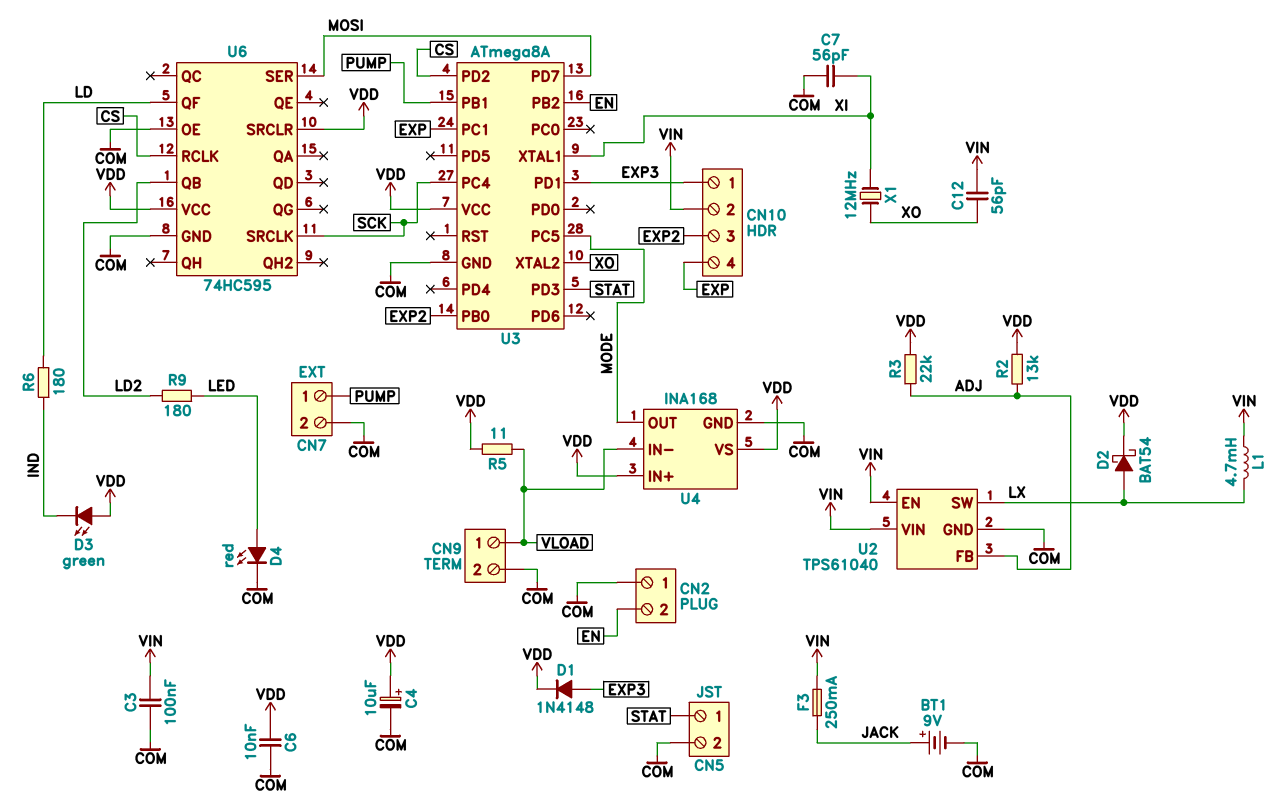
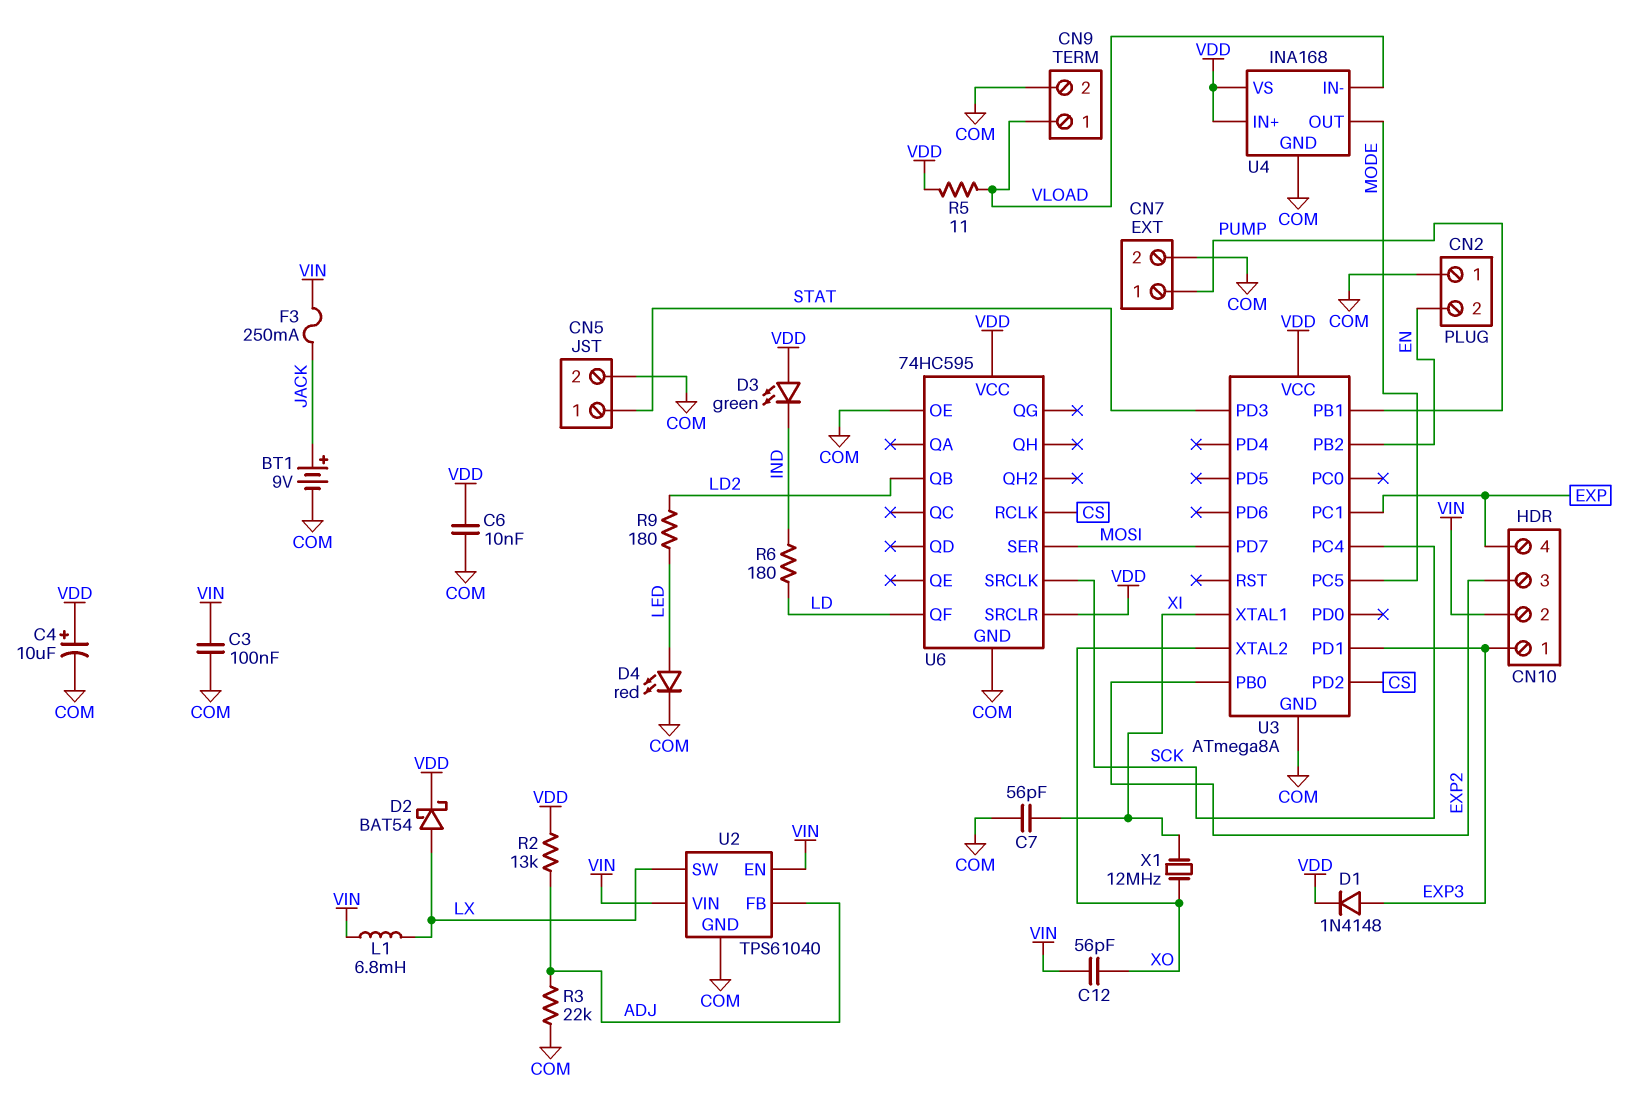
L1: 4.7mH (LX, VIN) -> 6.8mH (LX, VIN)
R3: 22k (ADJ, VDD) -> 22k (ADJ, COM)

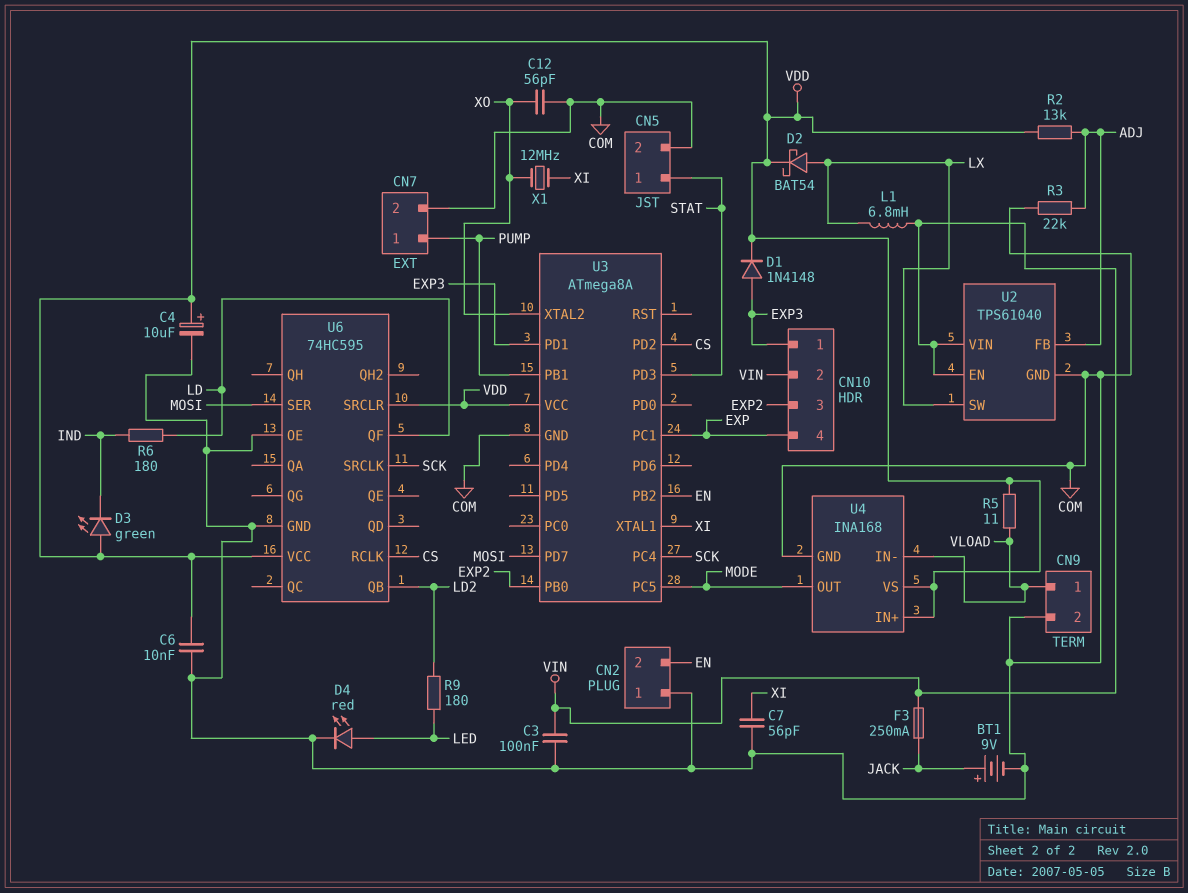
C12: 56pF (VIN, XO) -> 56pF (COM, XO)

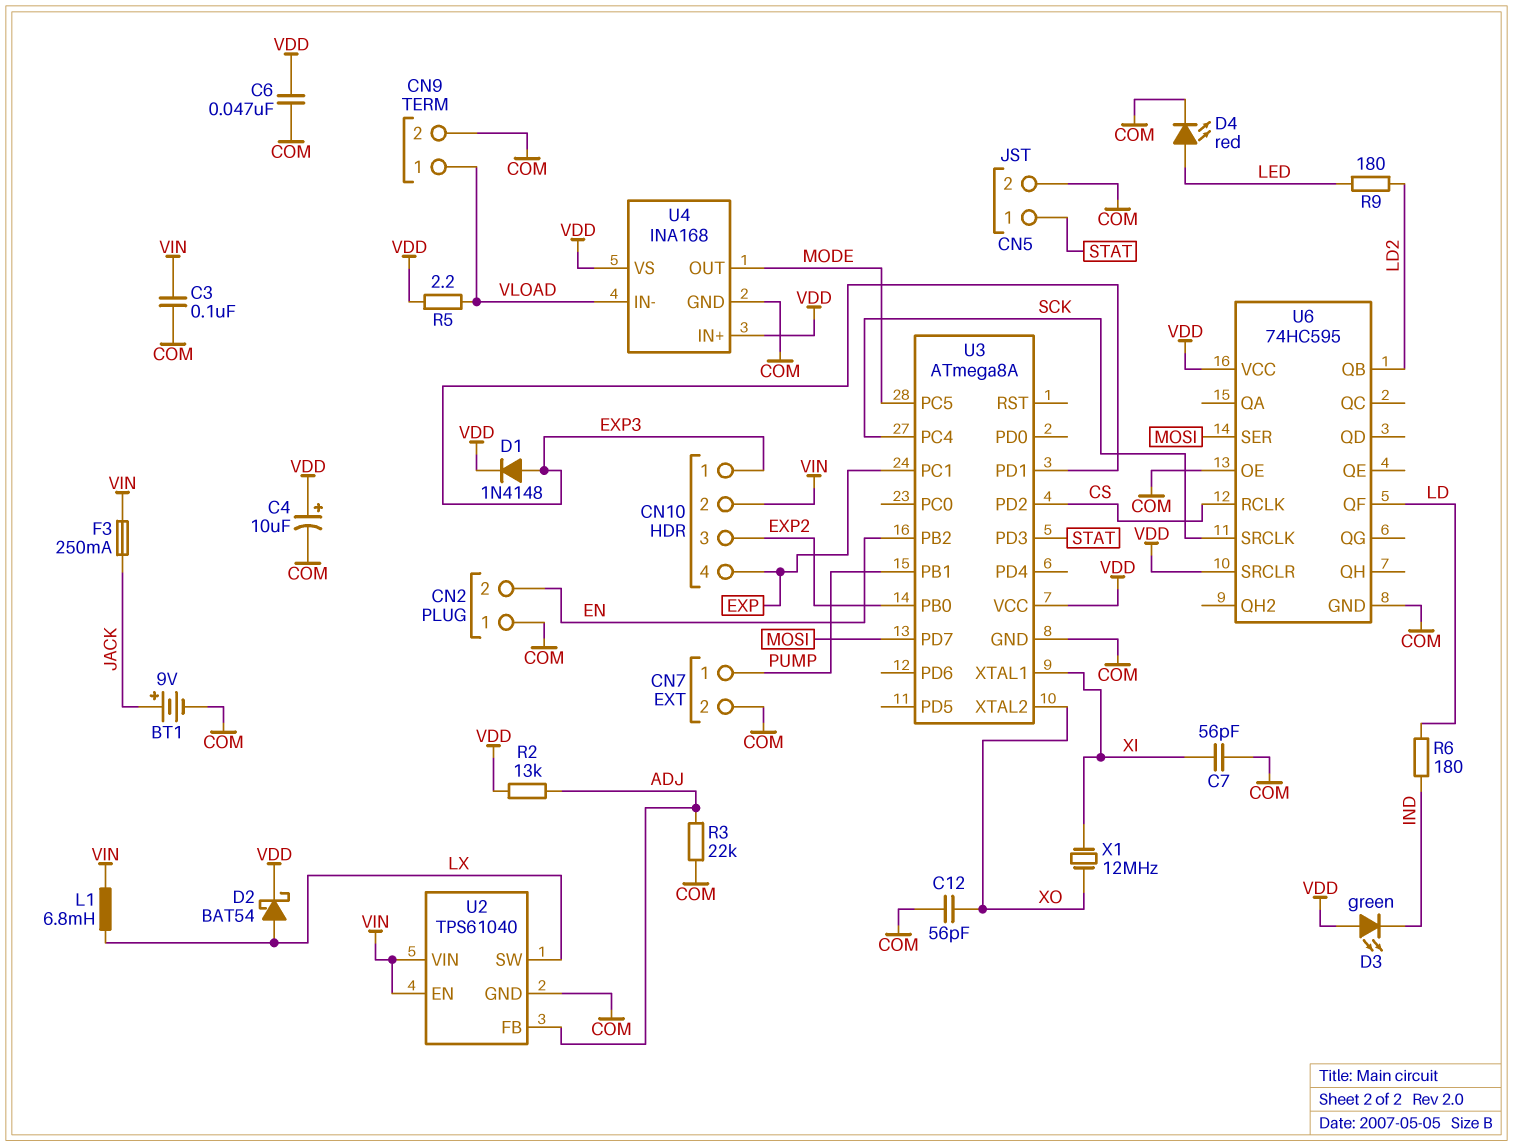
C6: 10nF (COM, VDD) -> 47nF (COM, VDD)
R5: 11 (VDD, VLOAD) -> 2.2 (VDD, VLOAD)

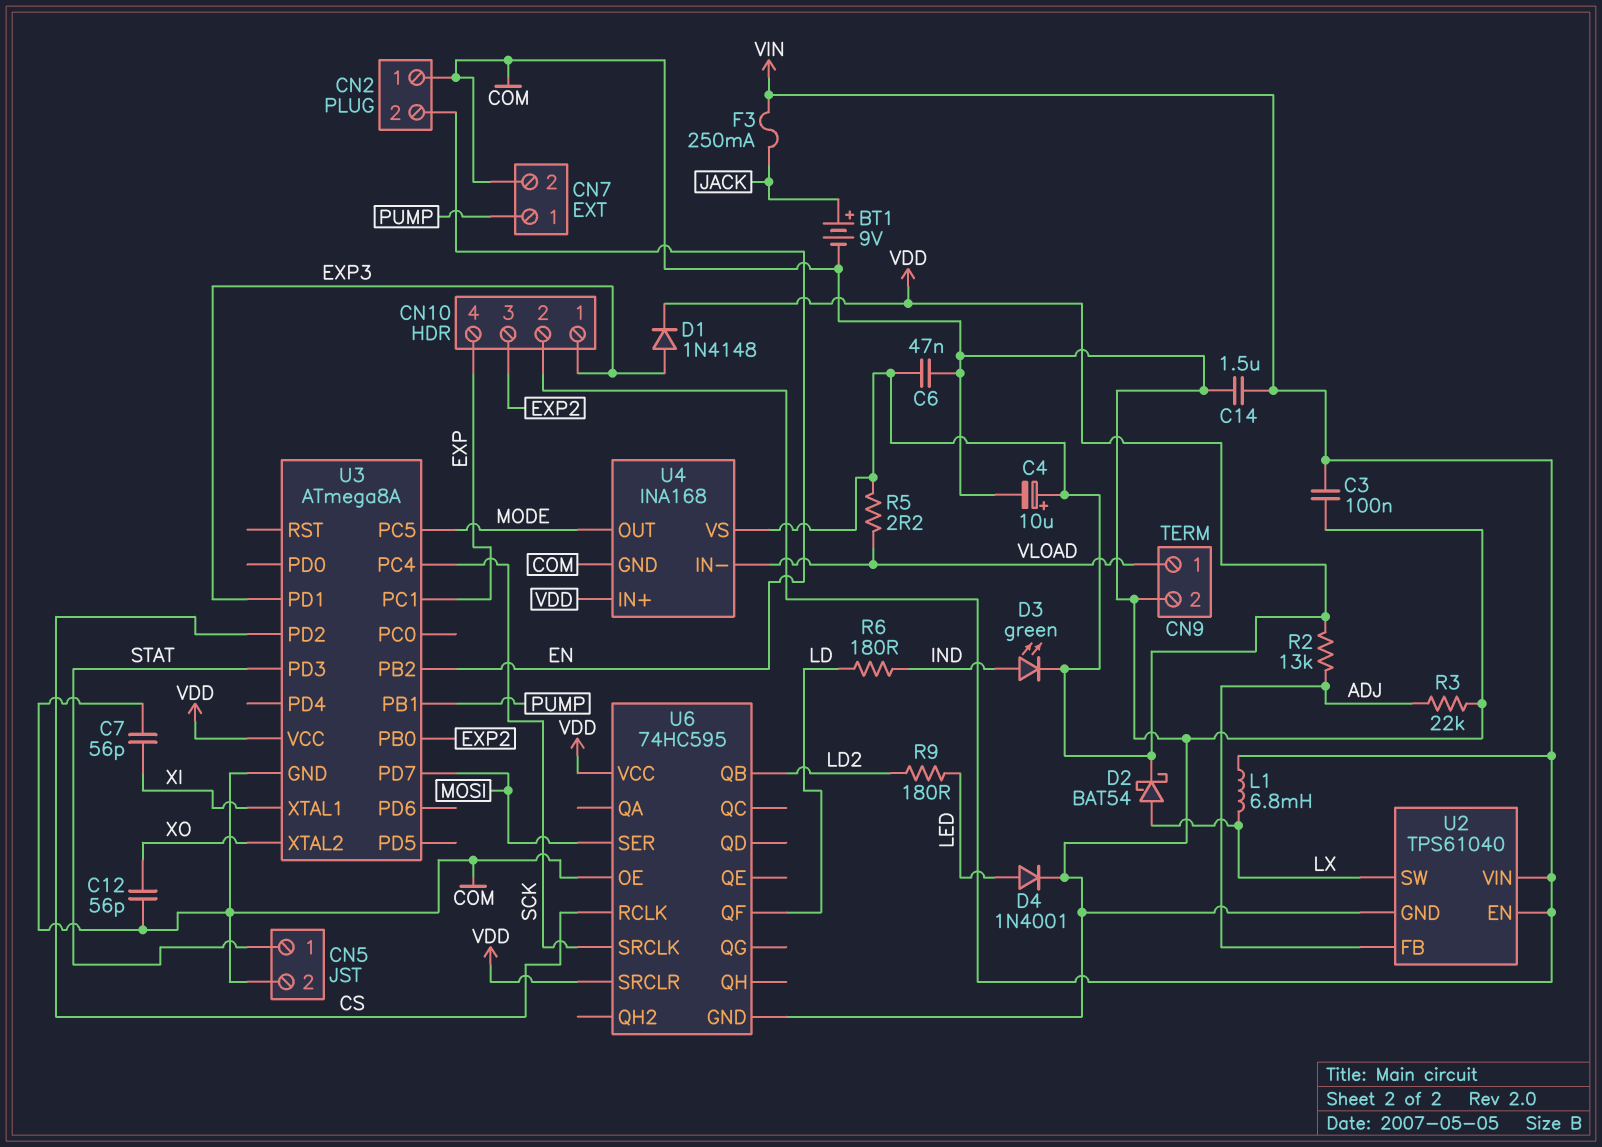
C14: none -> 1.5uF (COM, VIN)
D3: LED green (A VDD, K IND) -> LED green (A IND, K VDD)
D4: LED red (A LED, K COM) -> diode 1N4001 (A LED, K COM)
X1: 12MHz (XI, XO) -> none

